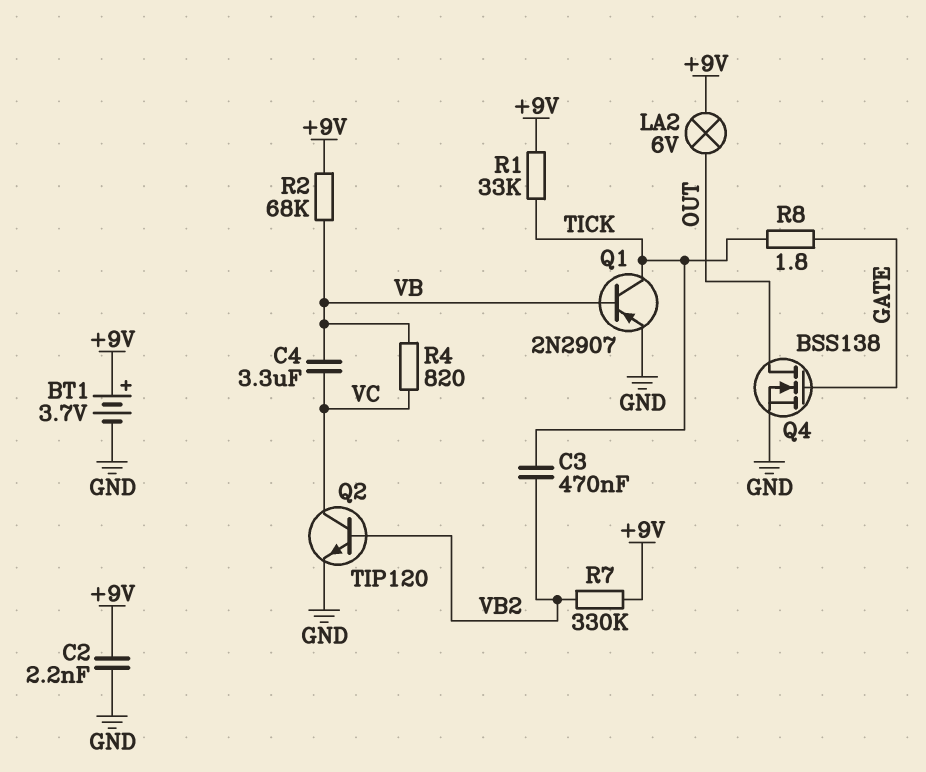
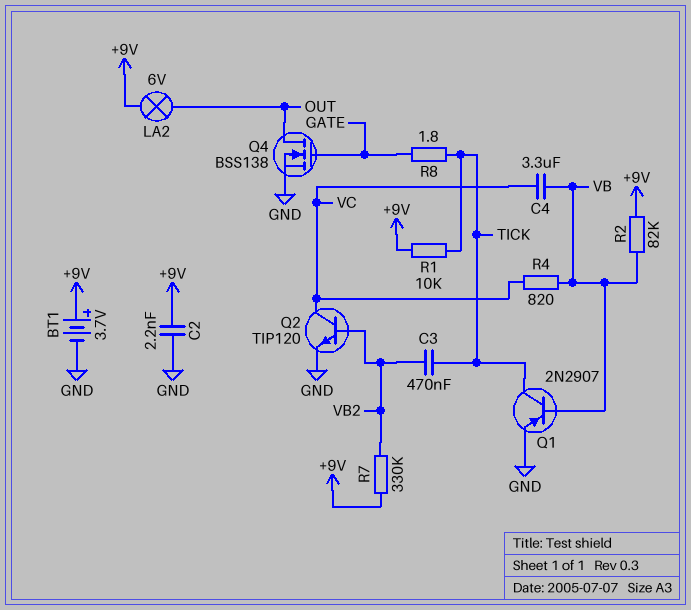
R1: 33k (+9V, TICK) -> 10k (+9V, TICK)
R2: 68k (+9V, VB) -> 82k (+9V, VB)

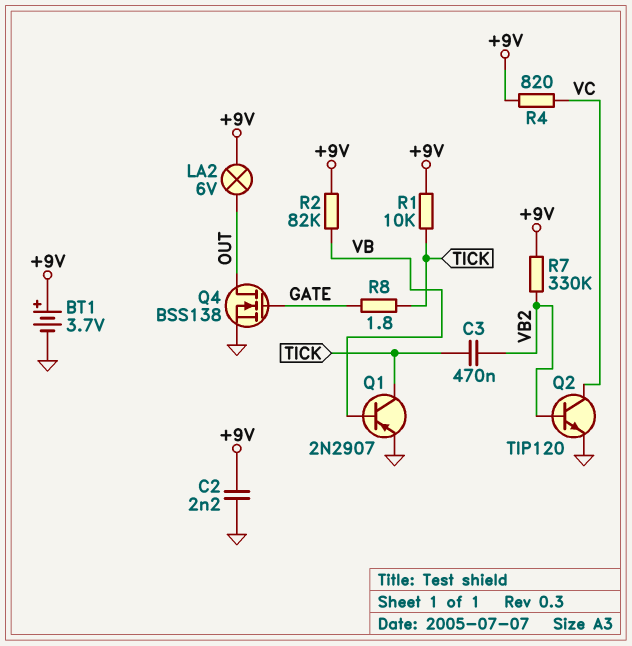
C4: 3.3uF (VB, VC) -> none
R4: 820 (VB, VC) -> 820 (+9V, VC)

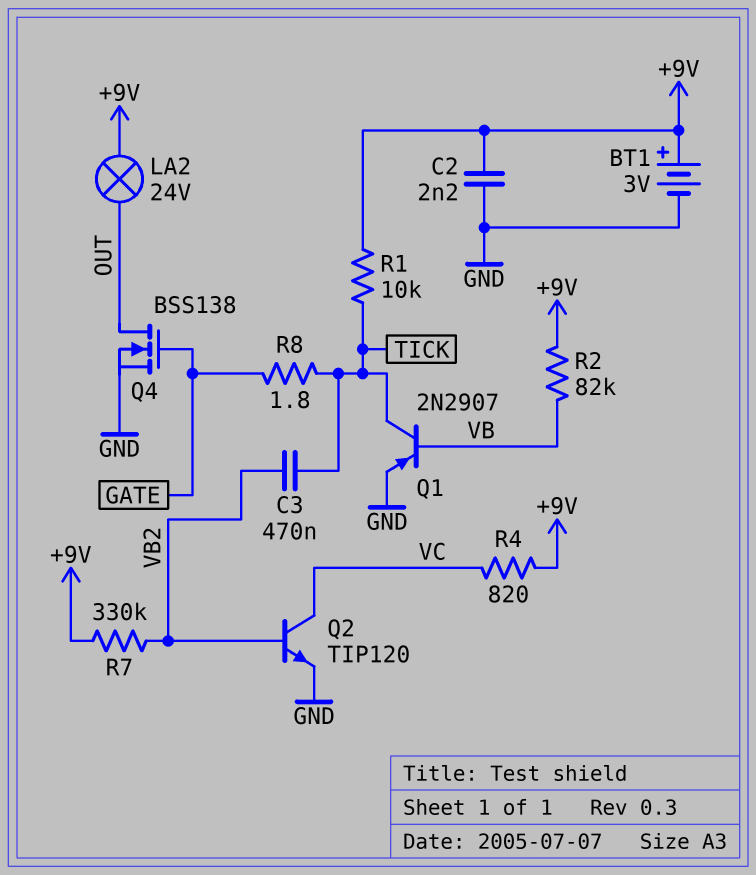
BT1: 3.7V (plus +9V, minus GND) -> 3V (plus +9V, minus GND)
LA2: lamp 6V (+9V, OUT) -> lamp 24V (+9V, OUT)

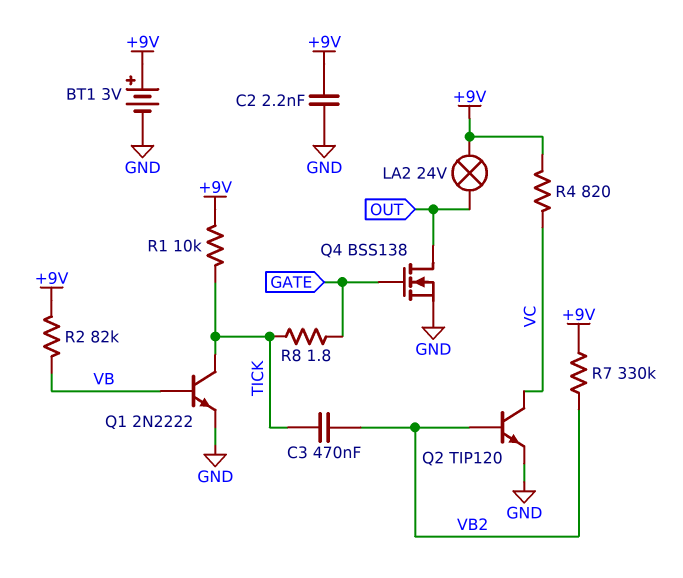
Q1: PNP 2N2907 (B VB, C TICK, E GND) -> NPN 2N2222 (B VB, C TICK, E GND)

